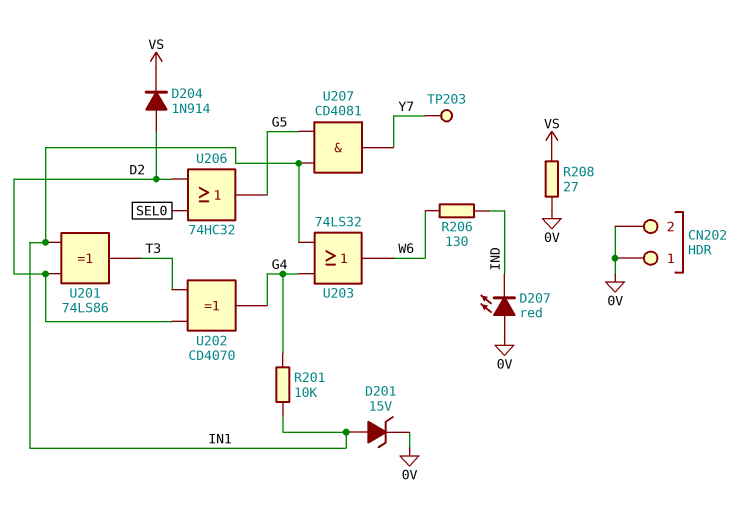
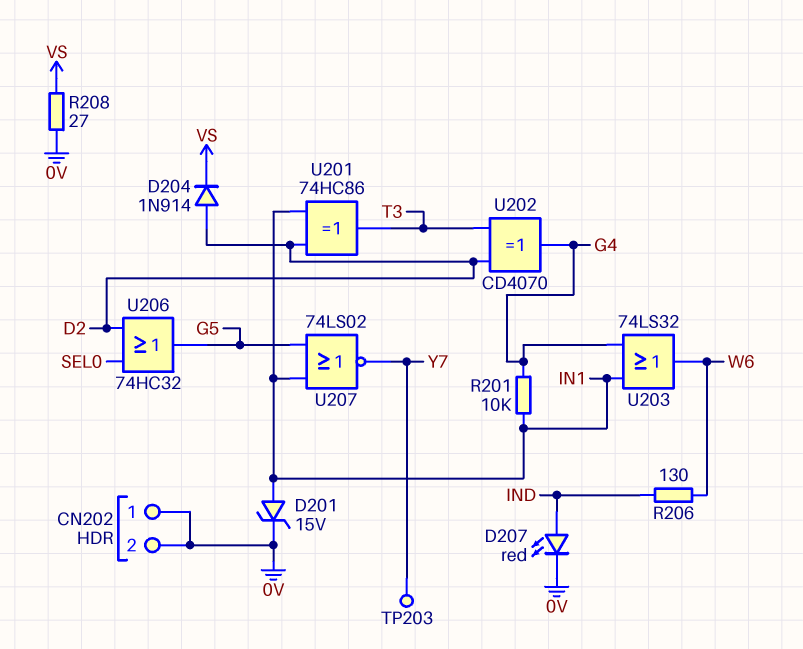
D207: LED red (A 0V, K IND) -> LED red (A IND, K 0V)
U201: XOR 74LS86 (in D2, in IN1, out T3) -> XOR 74HC86 (in D2, in IN1, out T3)
U207: AND CD4081 (in G5, in IN1, out Y7) -> NOR 74LS02 (in G5, in IN1, out Y7)

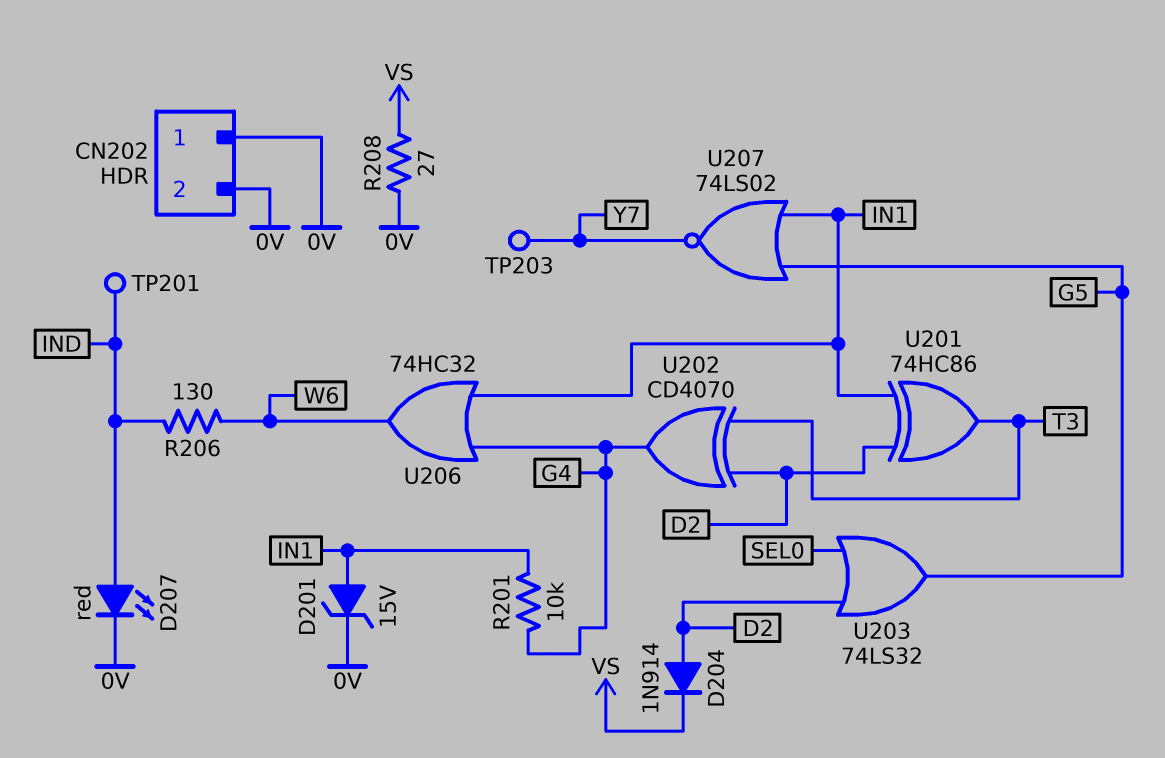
TP201: none -> test point (IND)
U203: OR 74LS32 (in G4, in IN1, out W6) -> OR 74LS32 (in D2, in SEL0, out G5)
U206: OR 74HC32 (in D2, in SEL0, out G5) -> OR 74HC32 (in G4, in IN1, out W6)

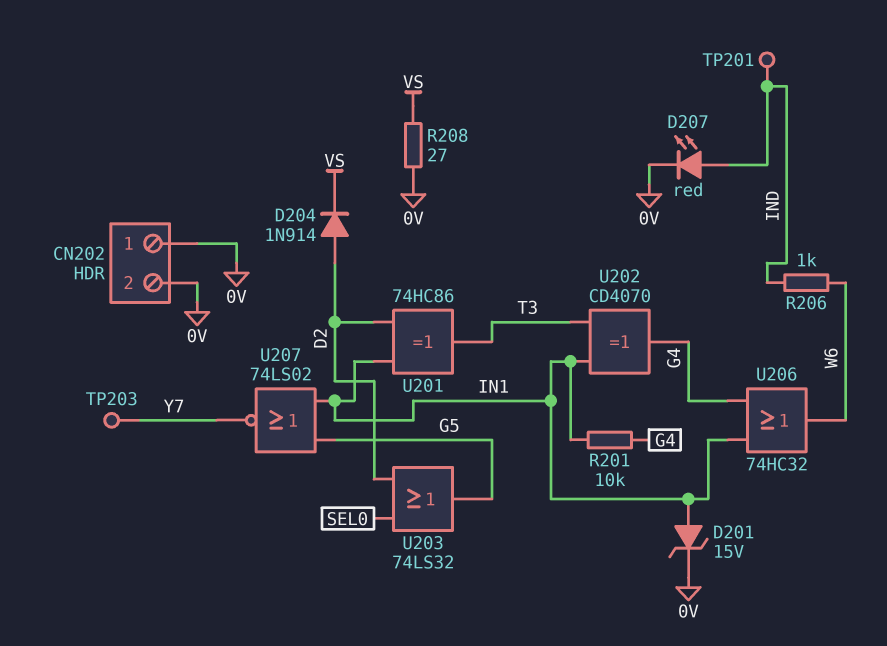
R206: 130 (IND, W6) -> 1k (IND, W6)
U202: XOR CD4070 (in D2, in T3, out G4) -> XOR CD4070 (in IN1, in T3, out G4)

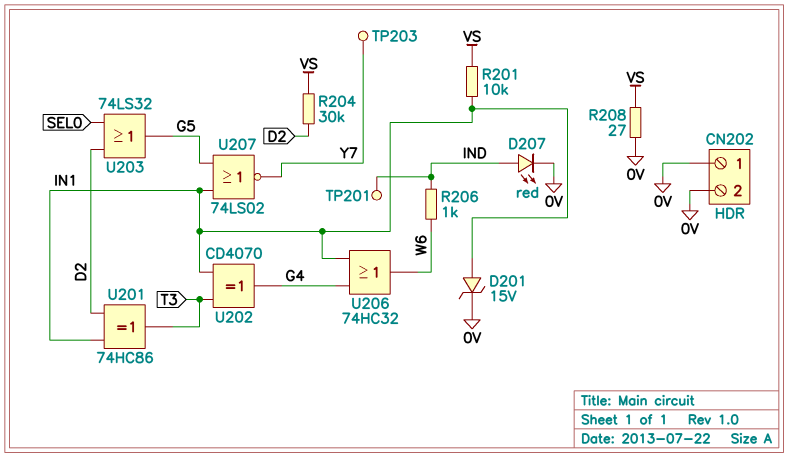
D204: diode 1N914 (A D2, K VS) -> none
R201: 10k (G4, IN1) -> 10k (IN1, VS)
R204: none -> 30k (D2, VS)

